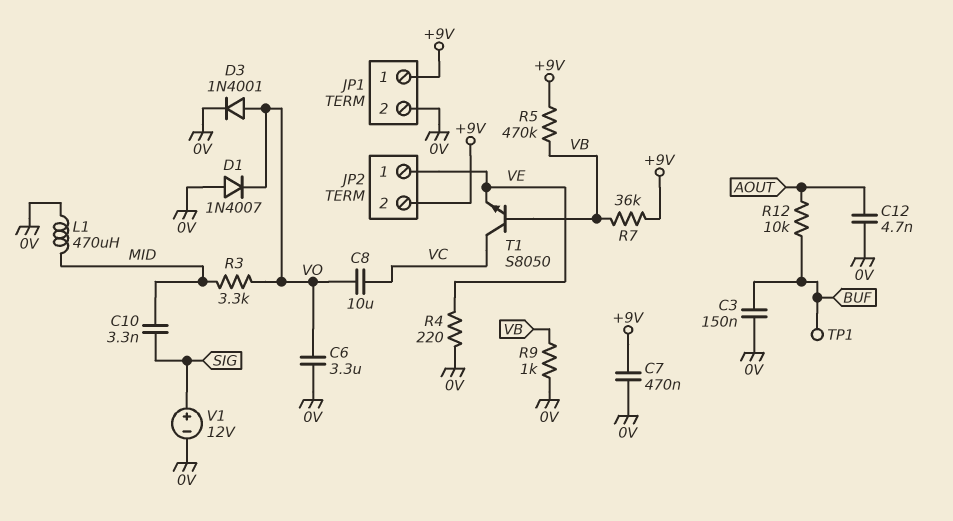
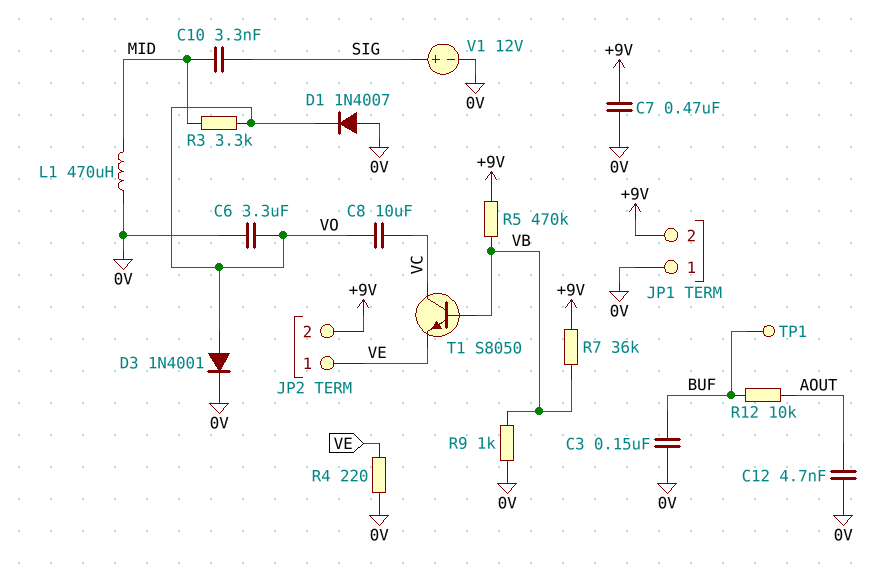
JP1 pin 1: +9V -> 0V
JP1 pin 2: 0V -> +9V

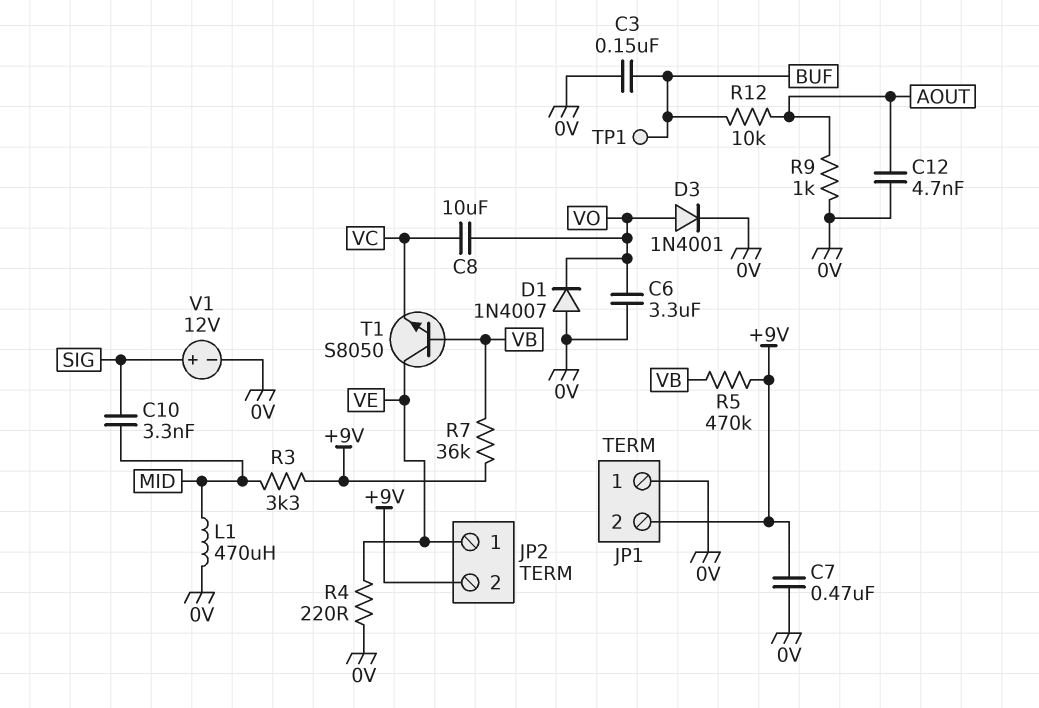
R3: 3.3k (MID, VO) -> 3.3k (+9V, MID)
R9: 1k (0V, VB) -> 1k (0V, AOUT)
T1: NPN S8050 (B VB, C VC, E VE) -> NPN S8050 (B VB, C VE, E VC)

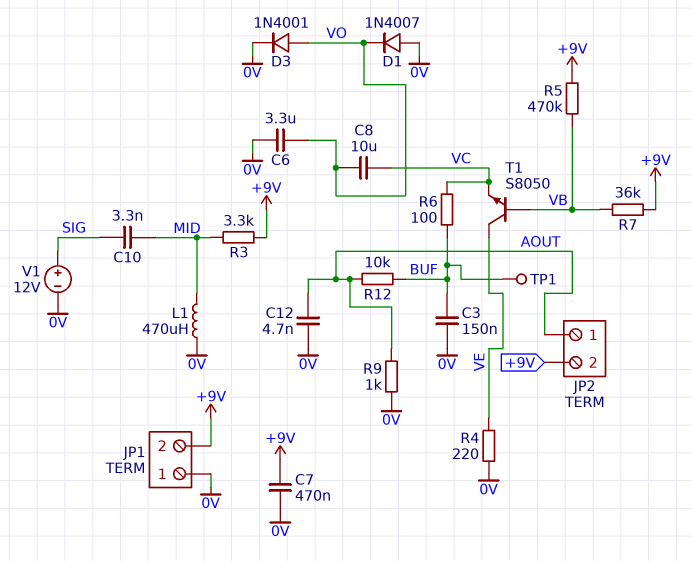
JP2 pin 1: VE -> AOUT
R6: none -> 100 (BUF, VC)

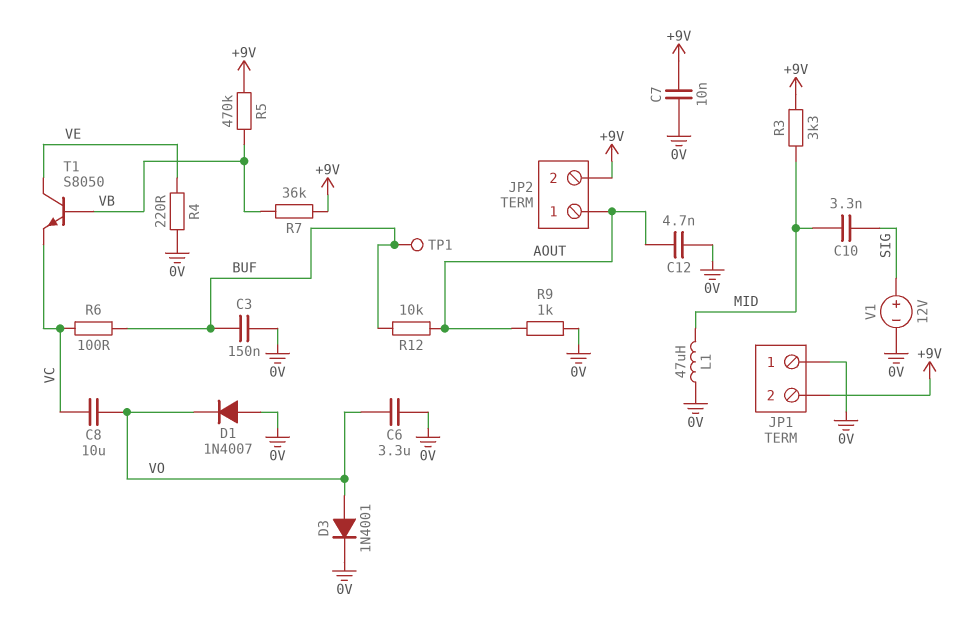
C7: 470nF (+9V, 0V) -> 10nF (+9V, 0V)
L1: 470uH (0V, MID) -> 47uH (0V, MID)

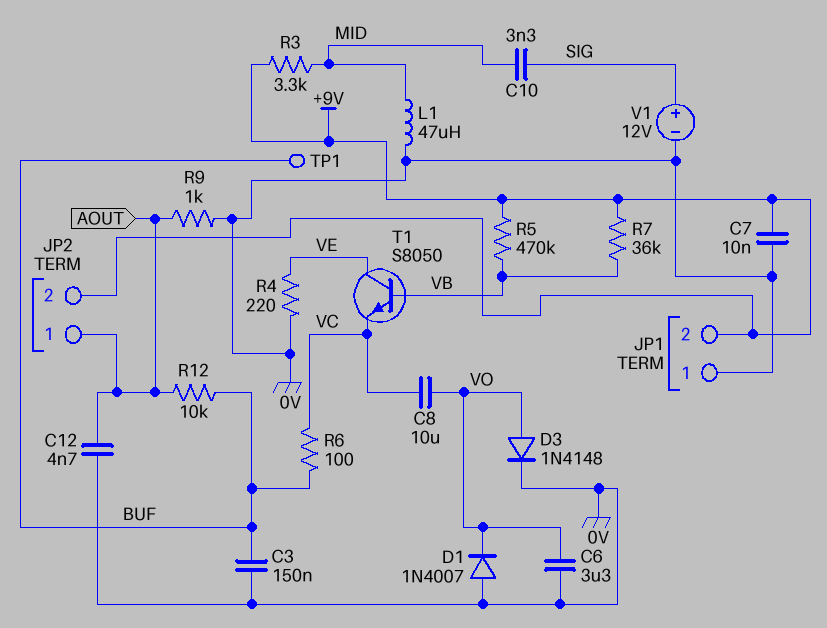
D3: diode 1N4001 (A VO, K 0V) -> diode 1N4148 (A VO, K 0V)

